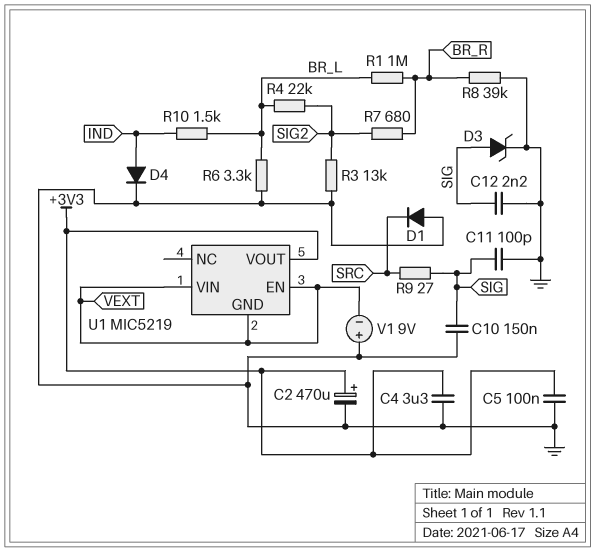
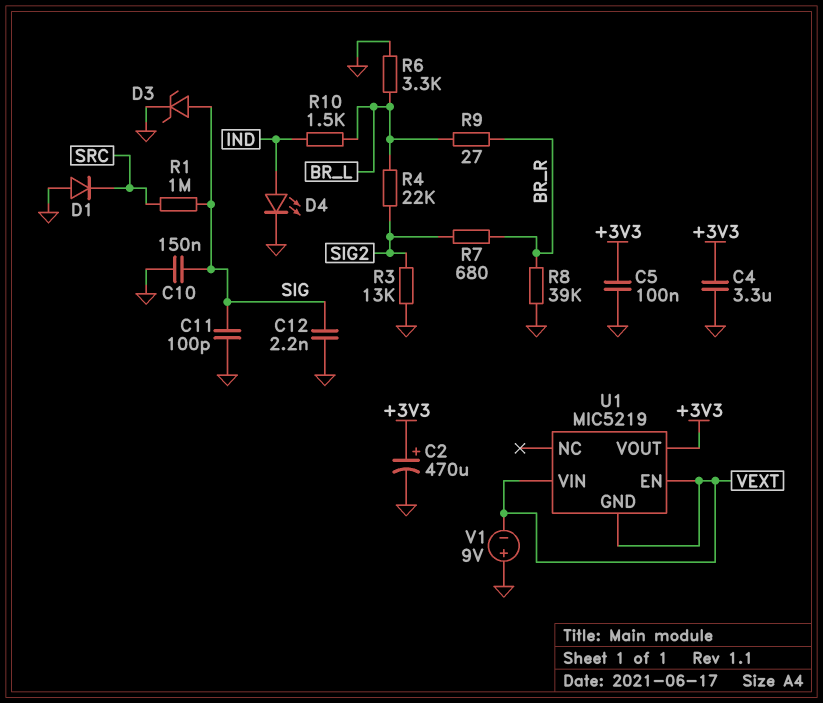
D4: diode (A IND, K GND) -> LED (A IND, K GND)
R1: 1M (BR_L, BR_R) -> 1M (SIG, SRC)
R9: 27 (SIG, SRC) -> 27 (BR_L, BR_R)

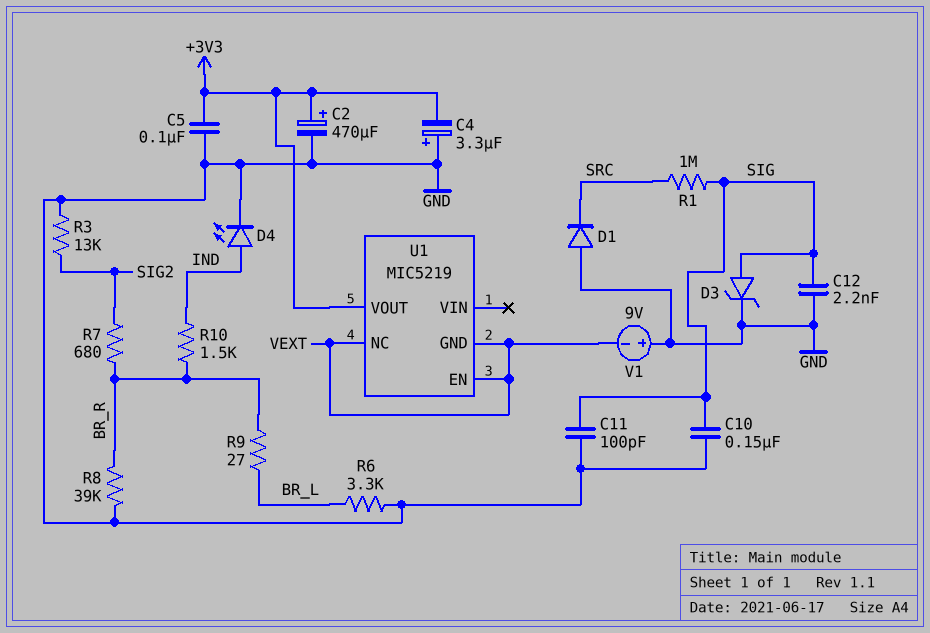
C4: 3.3uF (+3V3, GND) -> 3.3uF (plus GND, minus +3V3)
R4: 22k (BR_L, SIG2) -> none
R10: 1.5k (BR_L, IND) -> 1.5k (BR_R, IND)
U1 pin NC: none -> VEXT
U1 pin VIN: VEXT -> none

